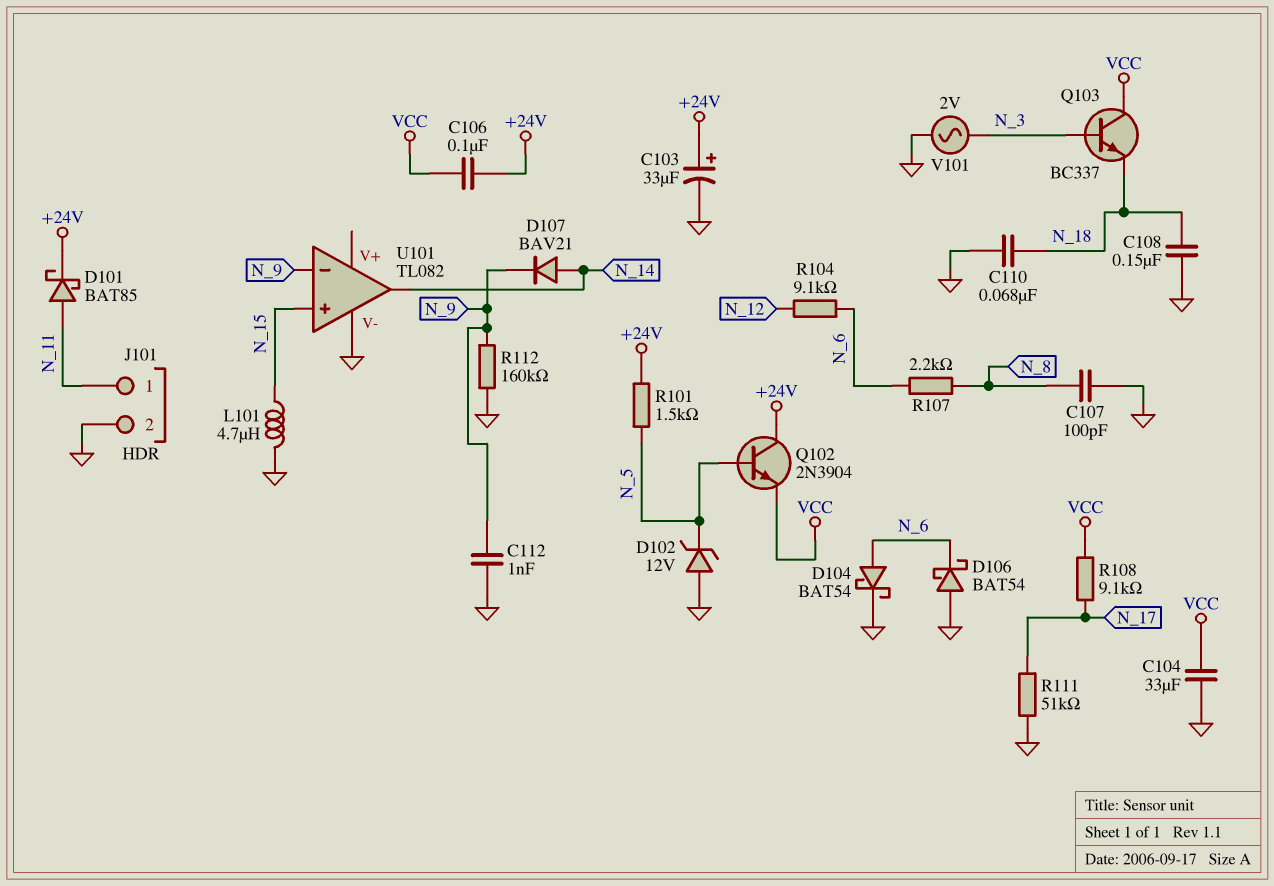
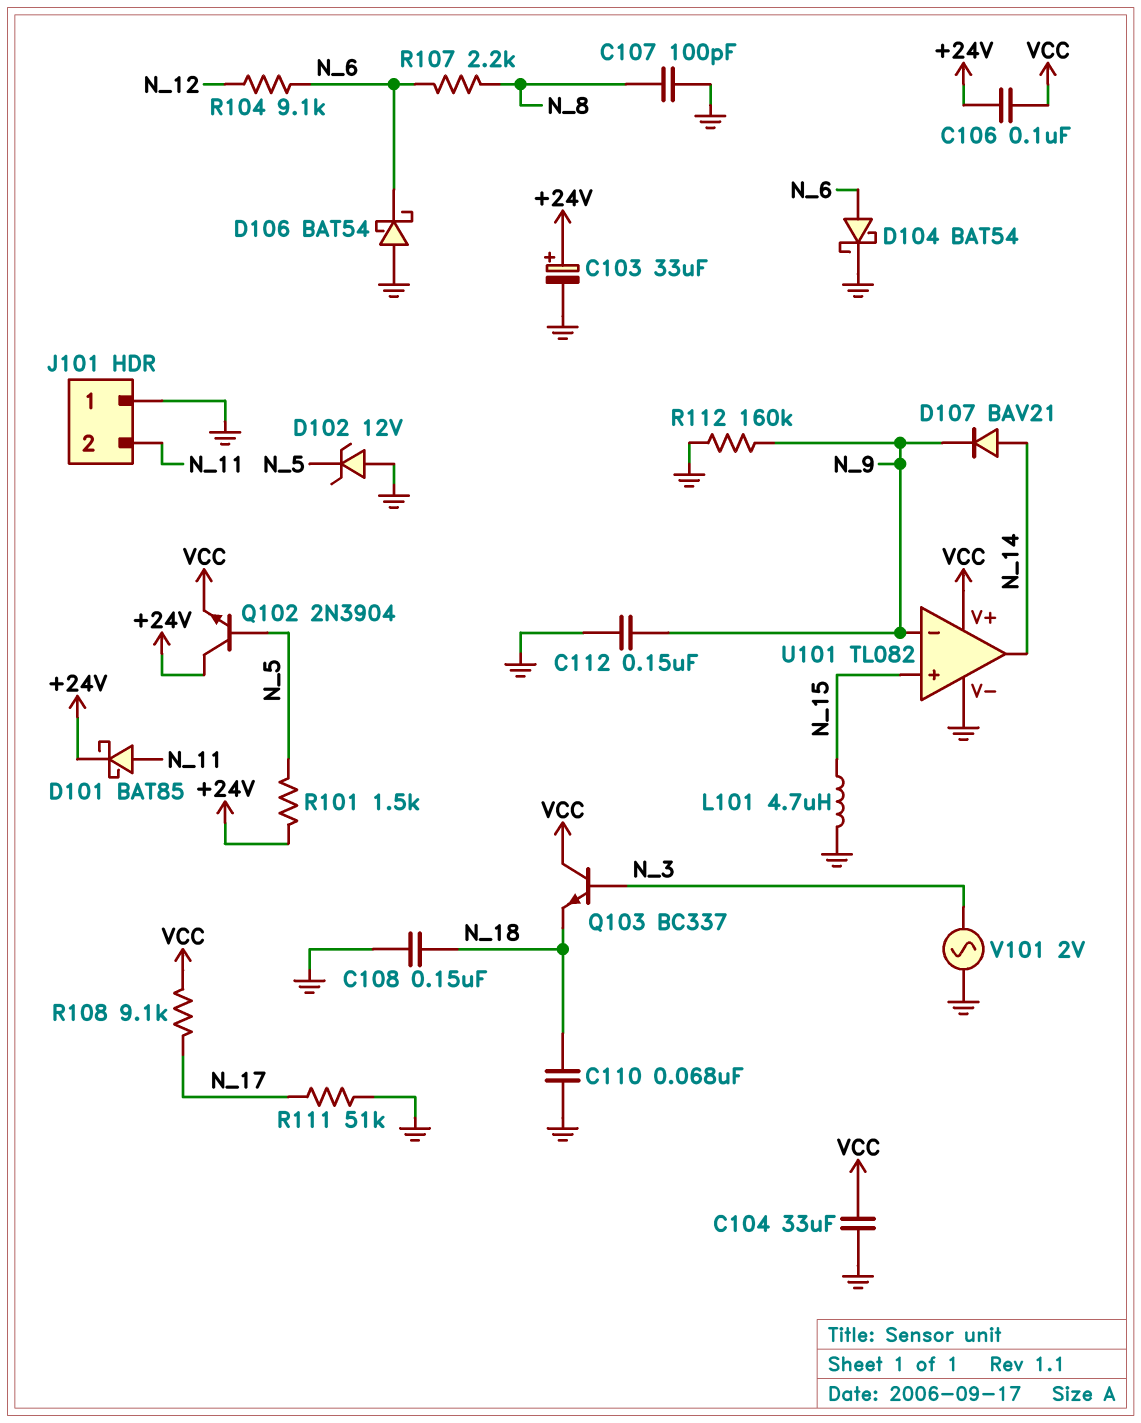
C112: 1nF (GND, N_9) -> 150nF (GND, N_9)
J101 pin 1: N_11 -> GND
J101 pin 2: GND -> N_11
U101 pin V+: none -> VCC

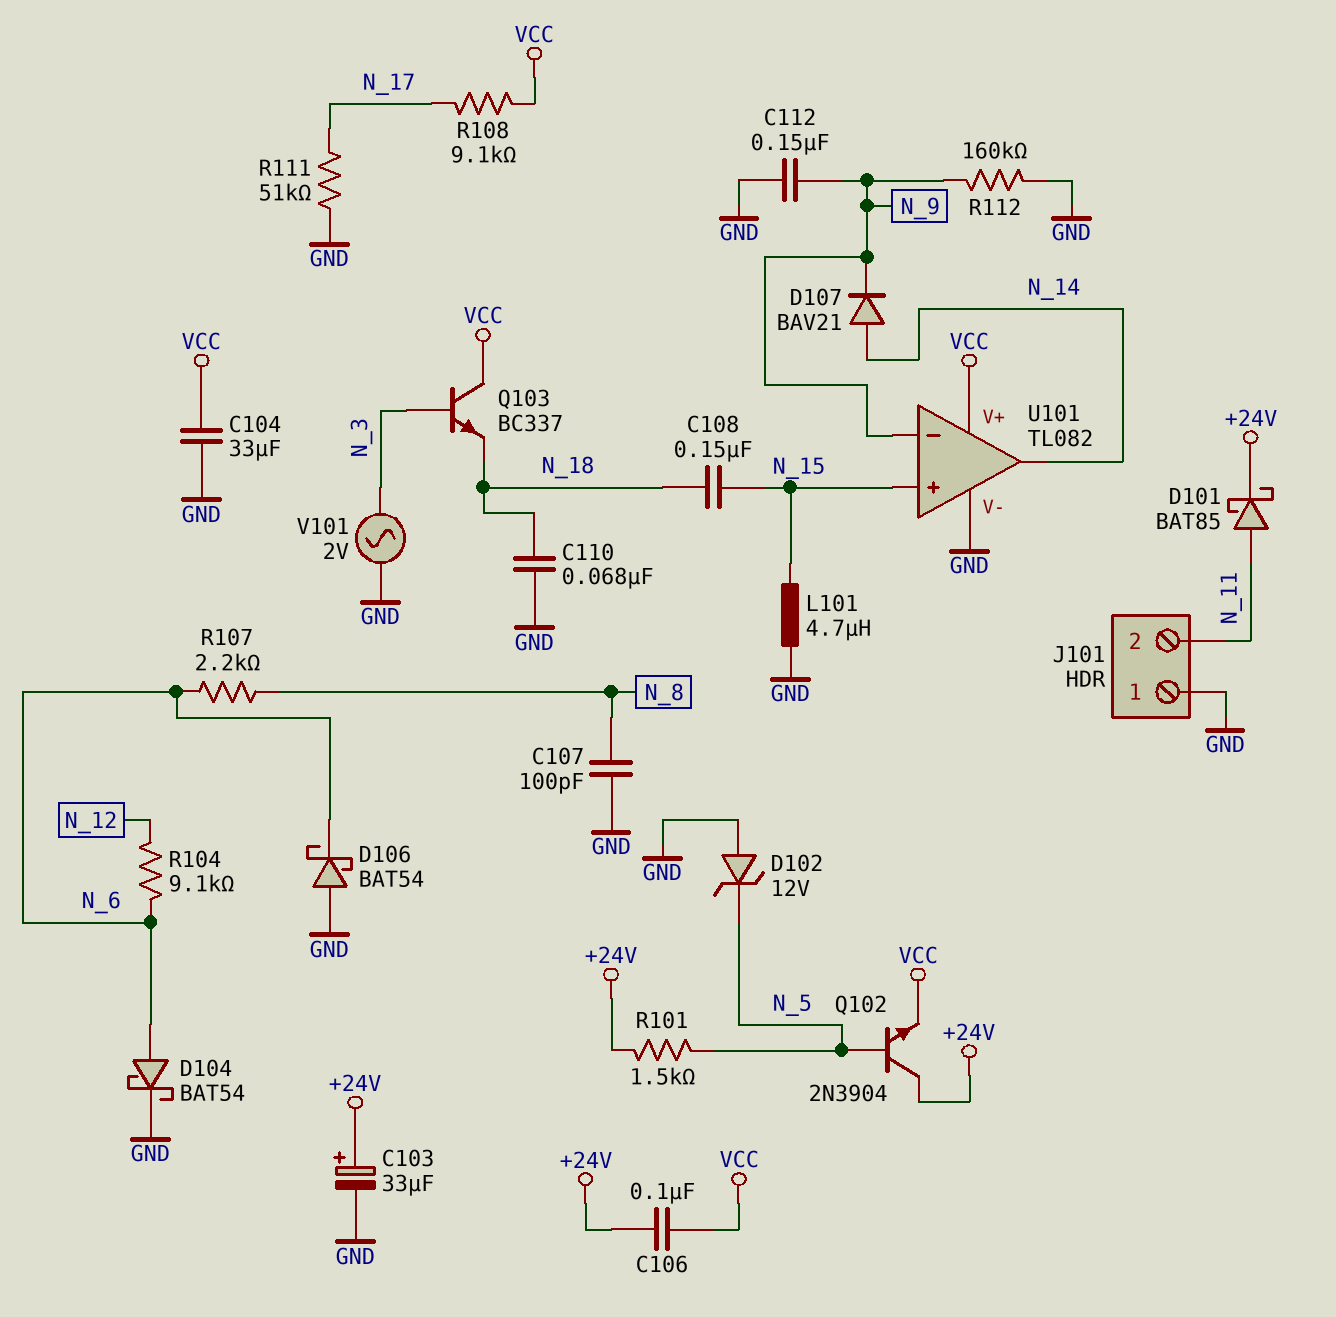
C108: 150nF (GND, N_18) -> 150nF (N_15, N_18)

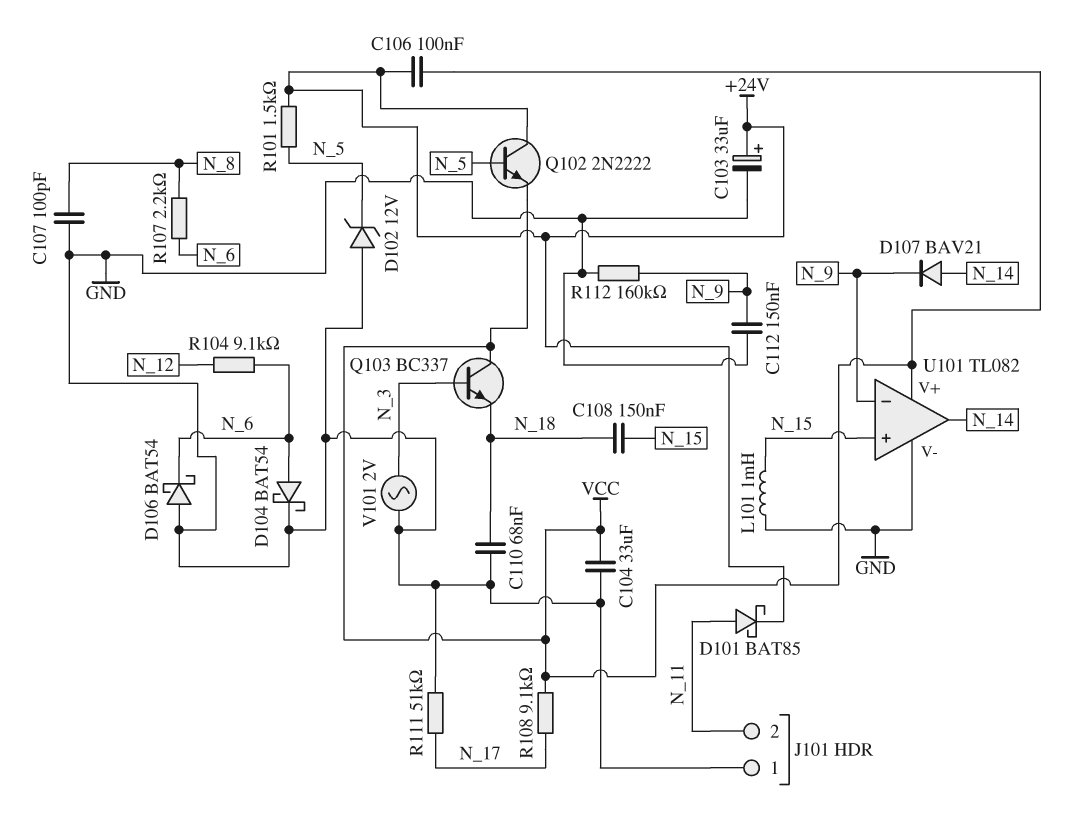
L101: 4.7uH (GND, N_15) -> 1mH (GND, N_15)
Q102: NPN 2N3904 (B N_5, C +24V, E VCC) -> NPN 2N2222 (B N_5, C +24V, E VCC)

